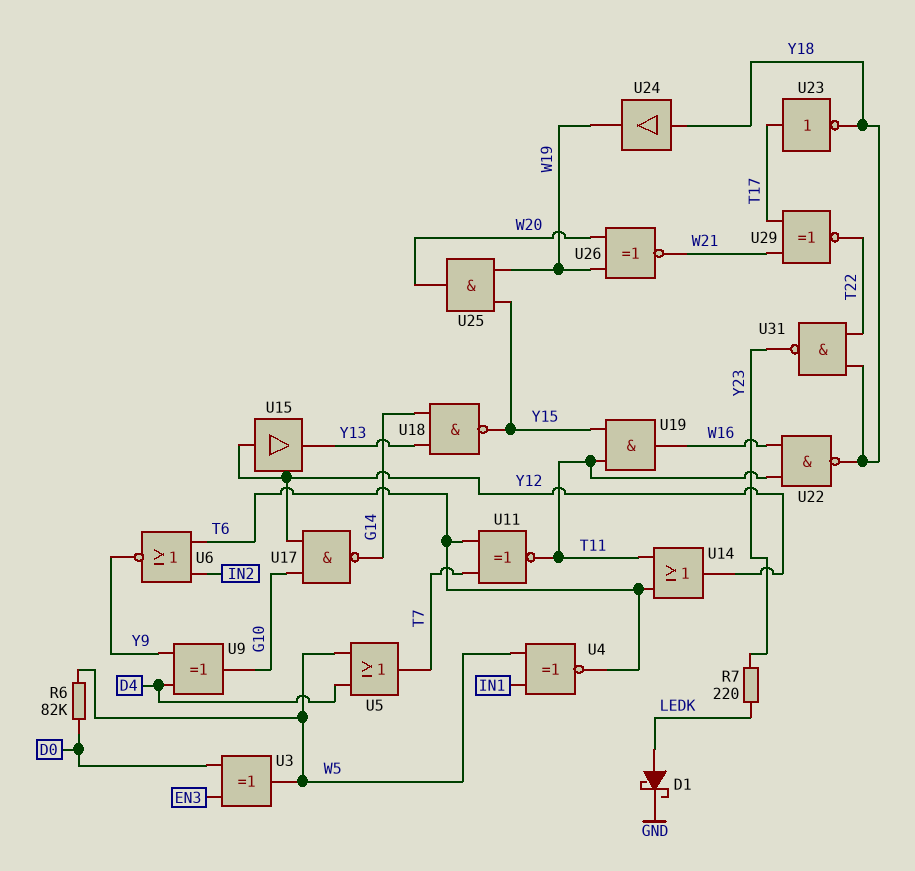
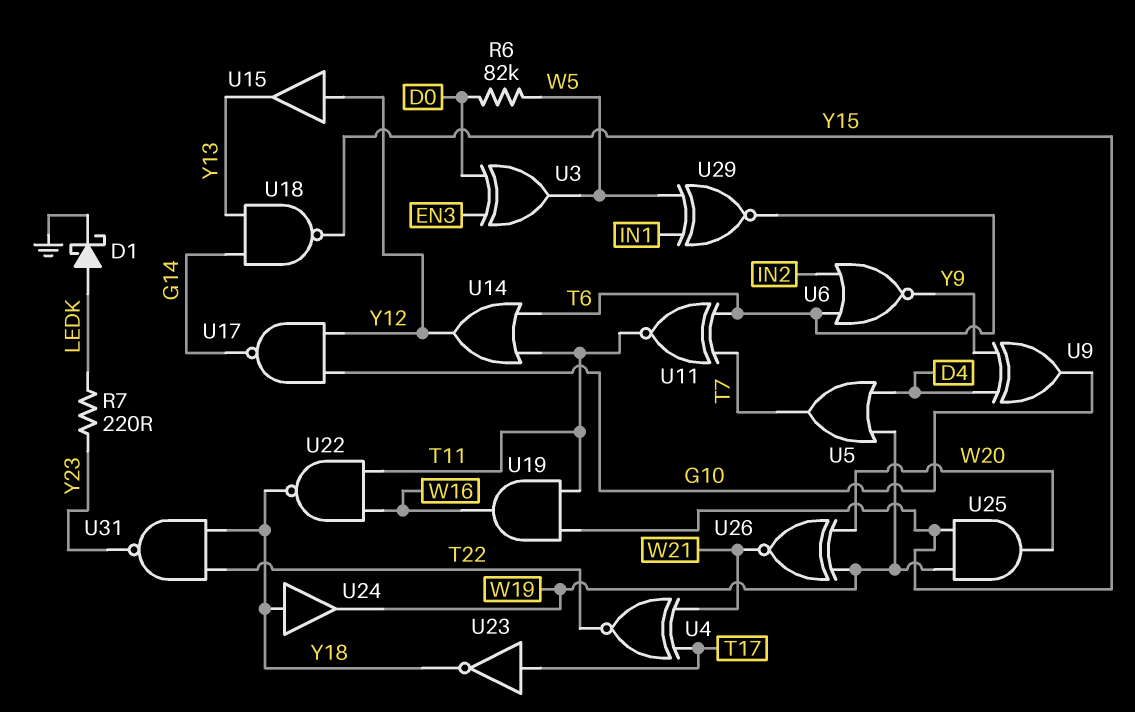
U4: XNOR (in IN1, in W5, out T6) -> XNOR (in T17, in W21, out T22)
U5: OR (in D4, in W5, out T7) -> OR (in D4, in W19, out T7)
U29: XNOR (in T17, in W21, out T22) -> XNOR (in IN1, in W5, out T6)

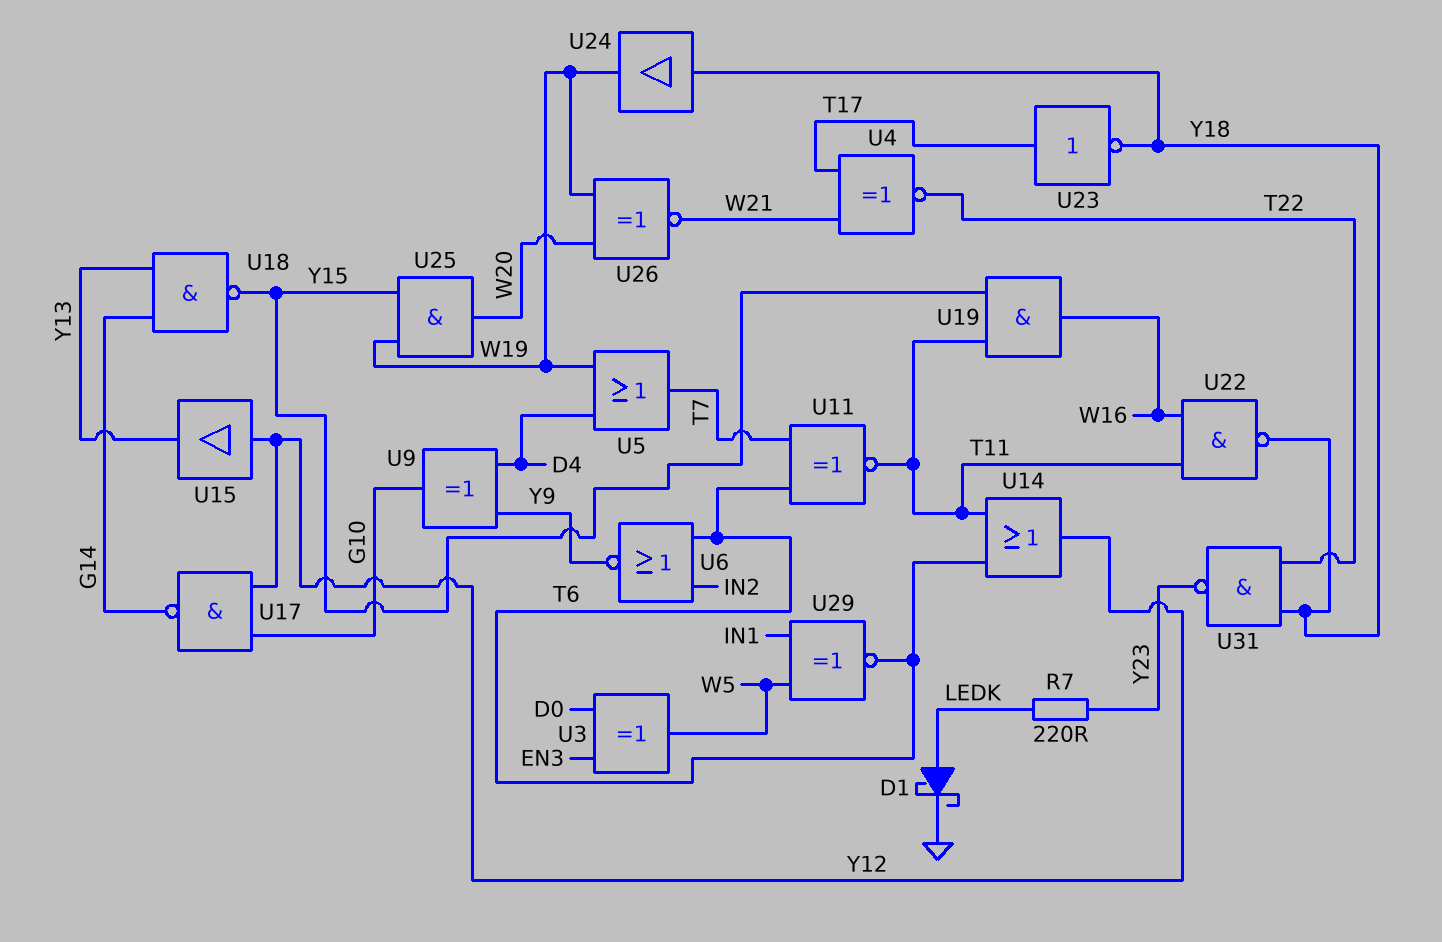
R6: 82k (D0, W5) -> none

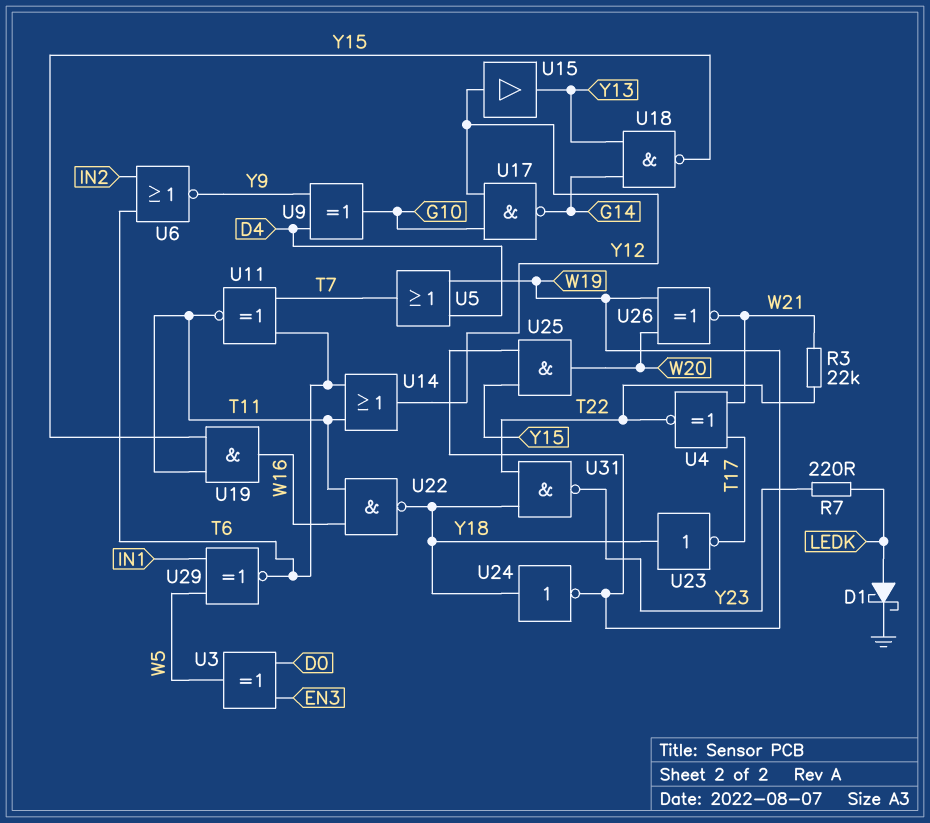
R3: none -> 22k (T22, W21)
U23: NOT (in T17, out Y18) -> NOT (in Y18, out T17)
U24: buffer (in Y18, out W19) -> NOT (in Y18, out W19)

